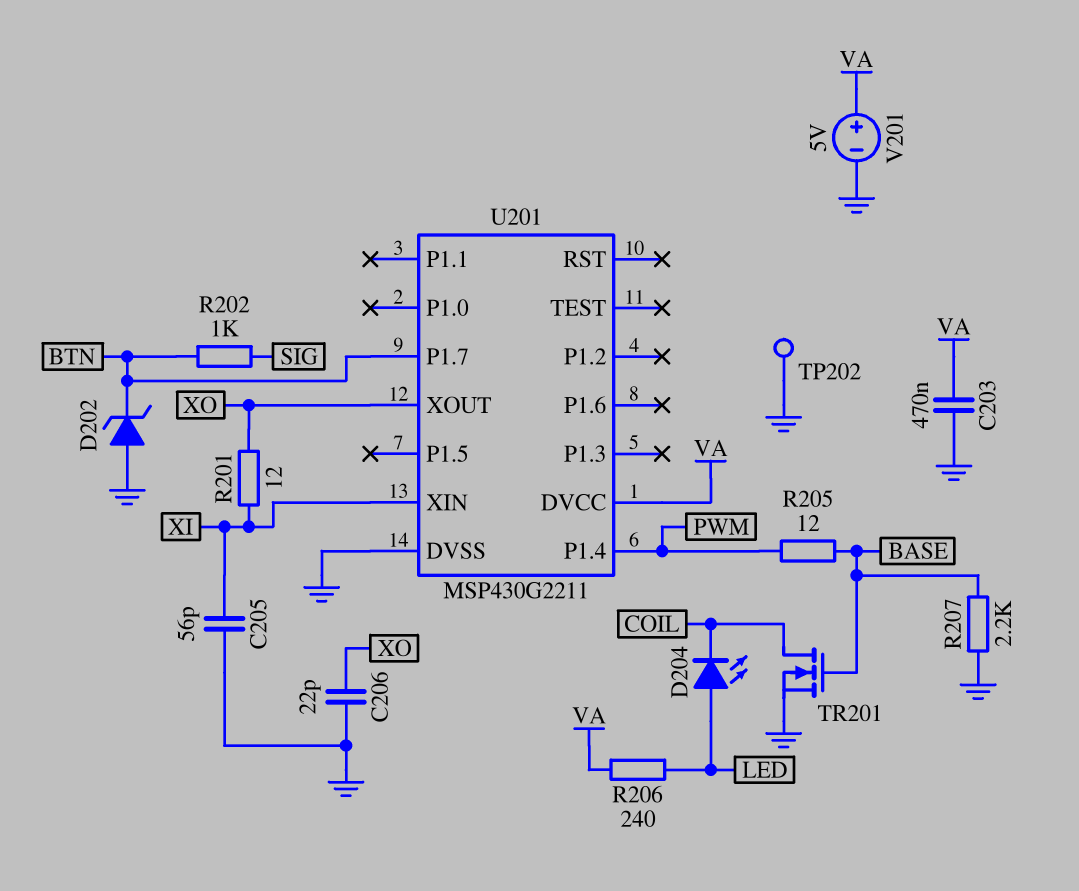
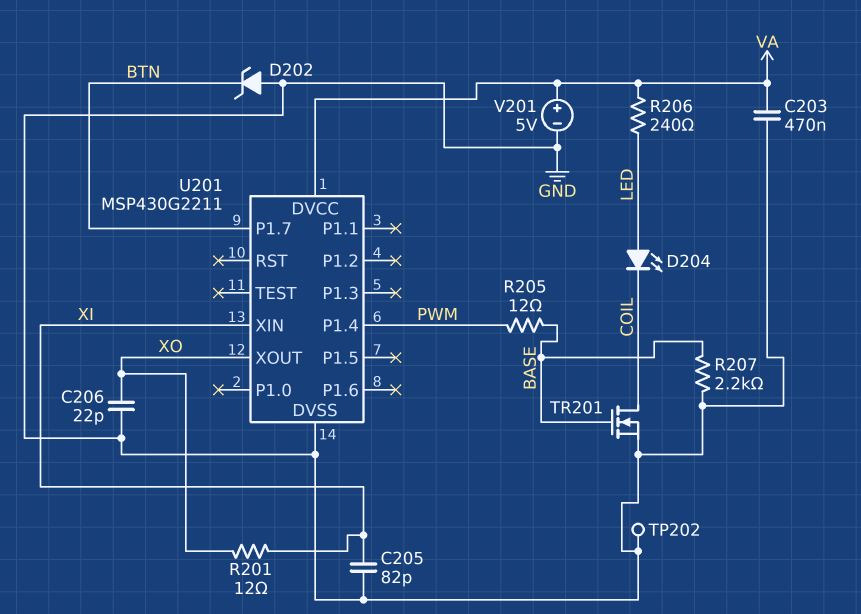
C205: 56pF (GND, XI) -> 82pF (GND, XI)
R202: 1k (BTN, SIG) -> none

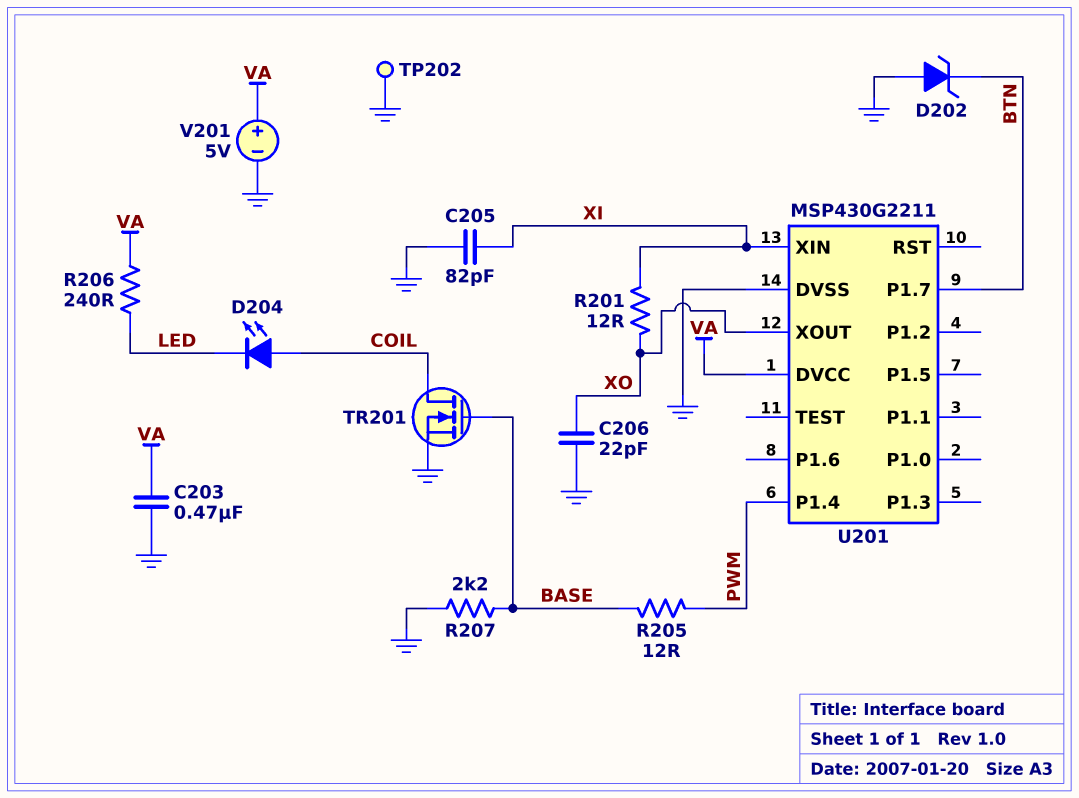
D204: LED (A LED, K COIL) -> LED (A COIL, K LED)

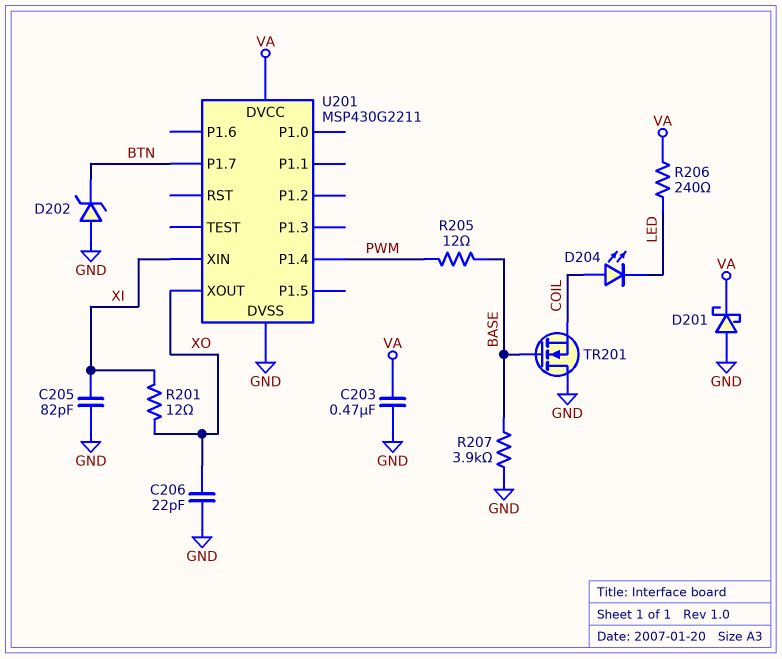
D201: none -> schottky (A GND, K VA)
R207: 2.2k (BASE, GND) -> 3.9k (BASE, GND)
TP202: test point (GND) -> none
TR201: NMOS (G BASE, D COIL, S GND) -> NMOS (G BASE, D GND, S COIL)
V201: 5V (plus VA, minus GND) -> none

